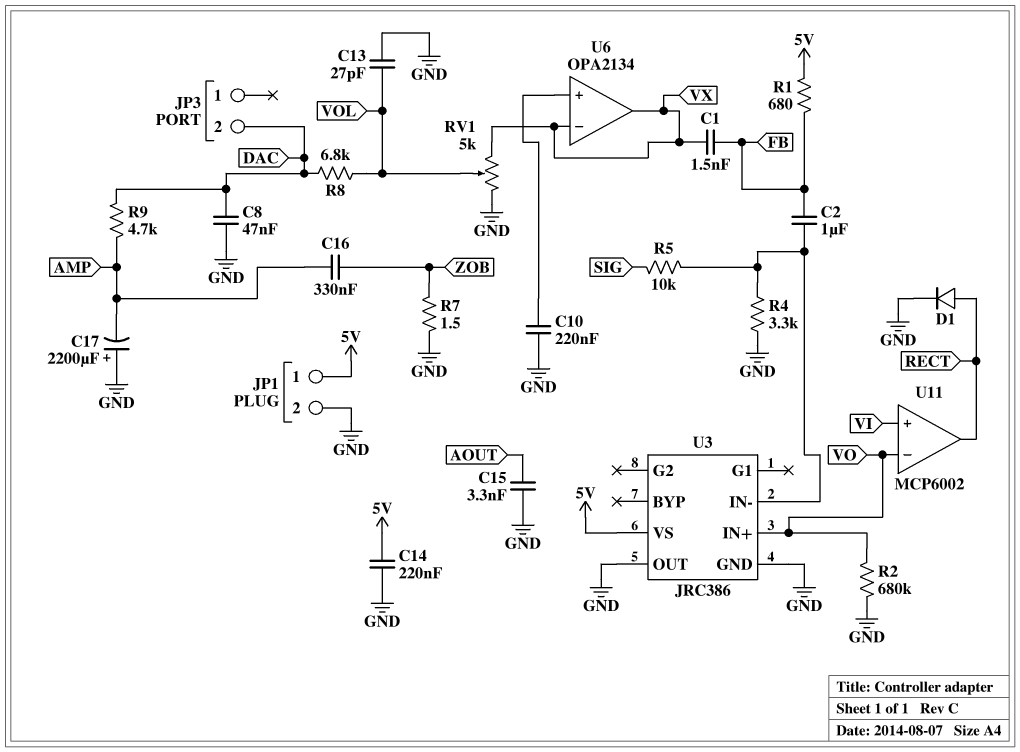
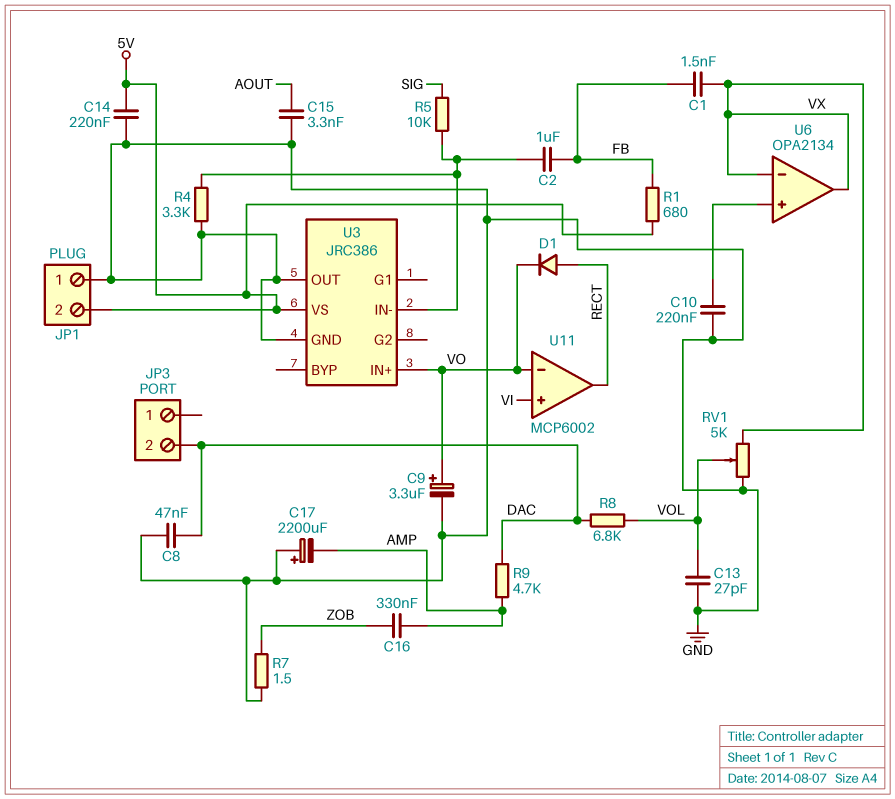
C9: none -> 3.3uF (plus VO, minus GND)
D1: diode (A RECT, K GND) -> diode (A RECT, K VO)
JP1 pin 1: 5V -> GND
JP1 pin 2: GND -> 5V
R2: 680k (GND, VO) -> none

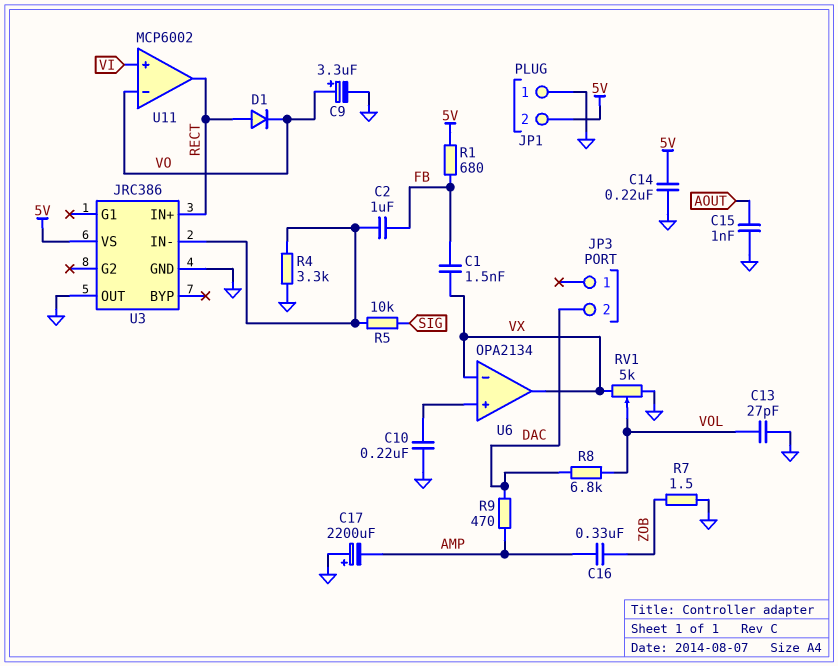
C8: 47nF (DAC, GND) -> none
C15: 3.3nF (AOUT, GND) -> 1nF (AOUT, GND)
R9: 4.7k (AMP, DAC) -> 470 (AMP, DAC)
U3 pin IN+: VO -> RECT

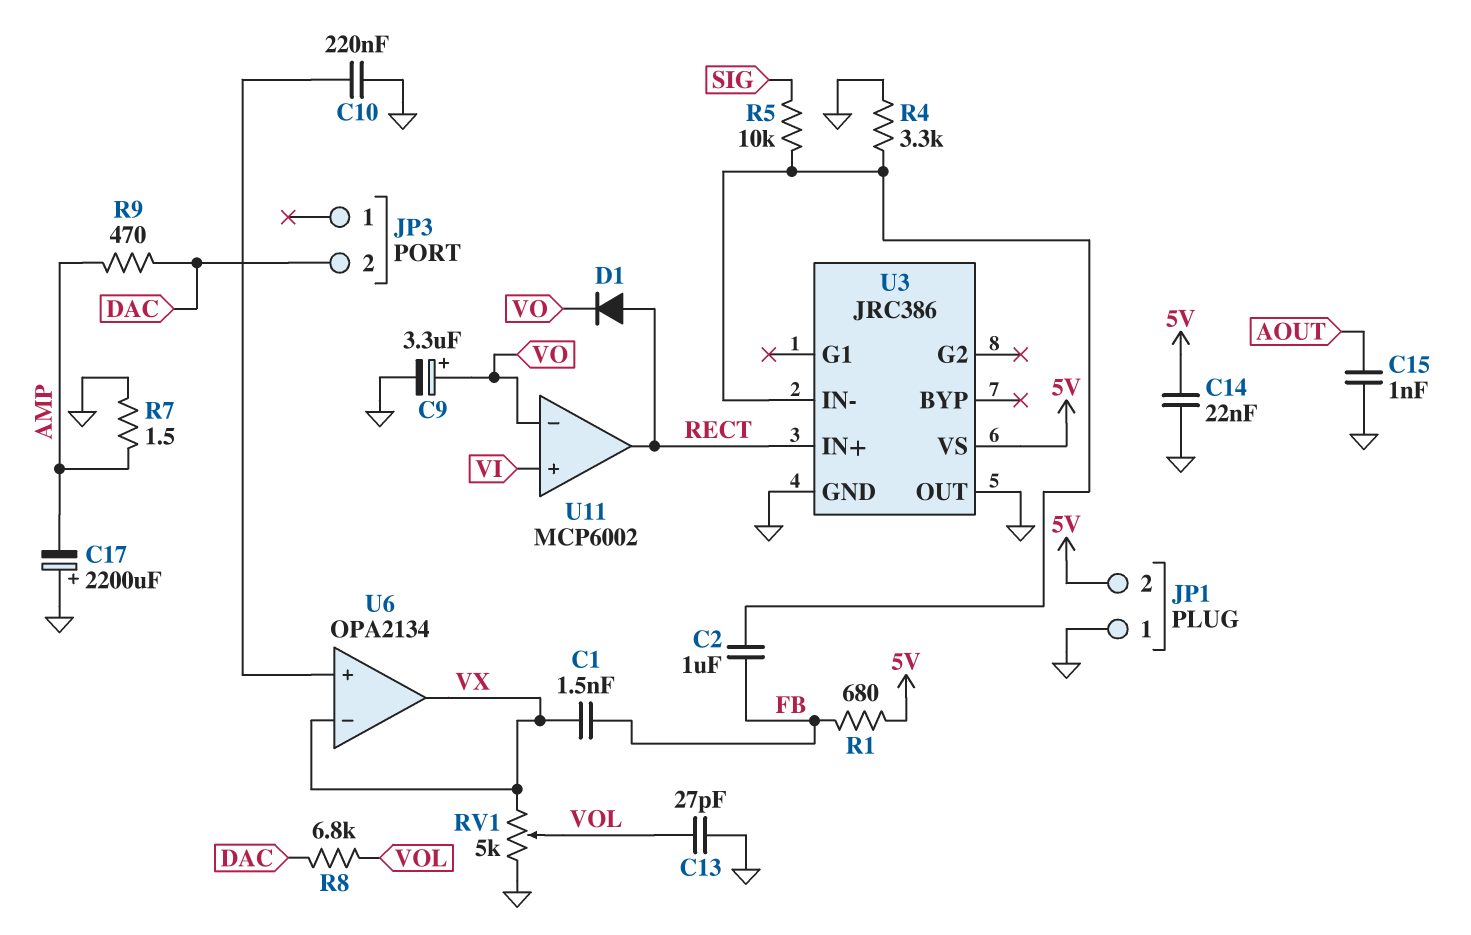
C14: 220nF (5V, GND) -> 22nF (5V, GND)
C16: 330nF (AMP, ZOB) -> none
R7: 1.5 (GND, ZOB) -> 1.5 (AMP, GND)

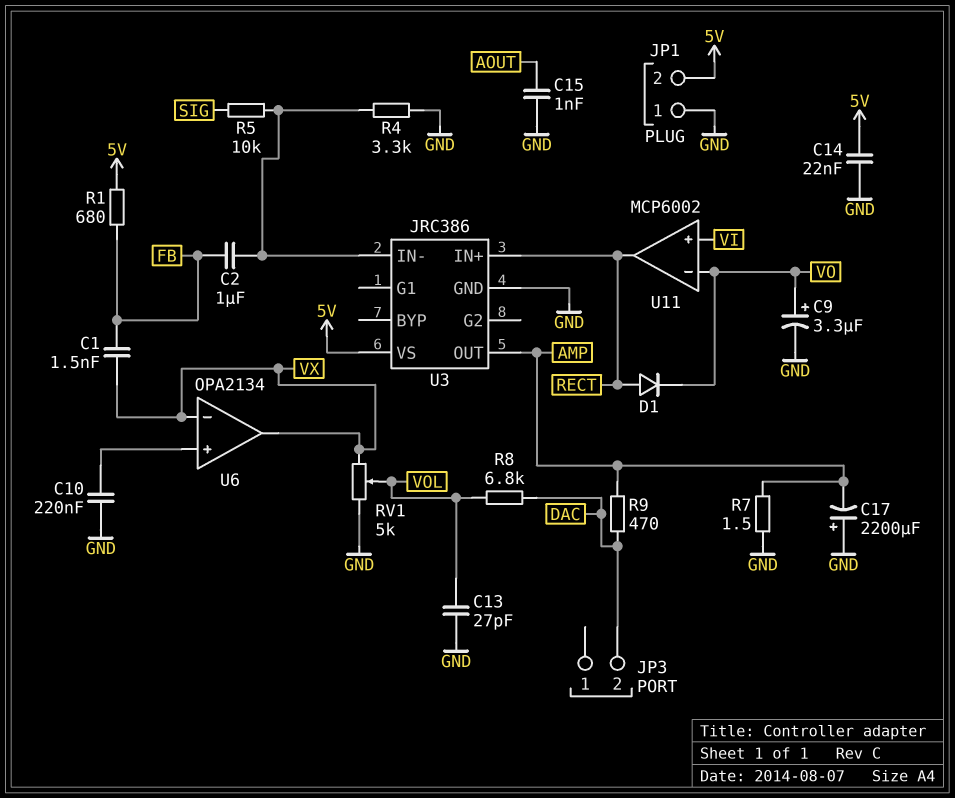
U3 pin OUT: GND -> AMP

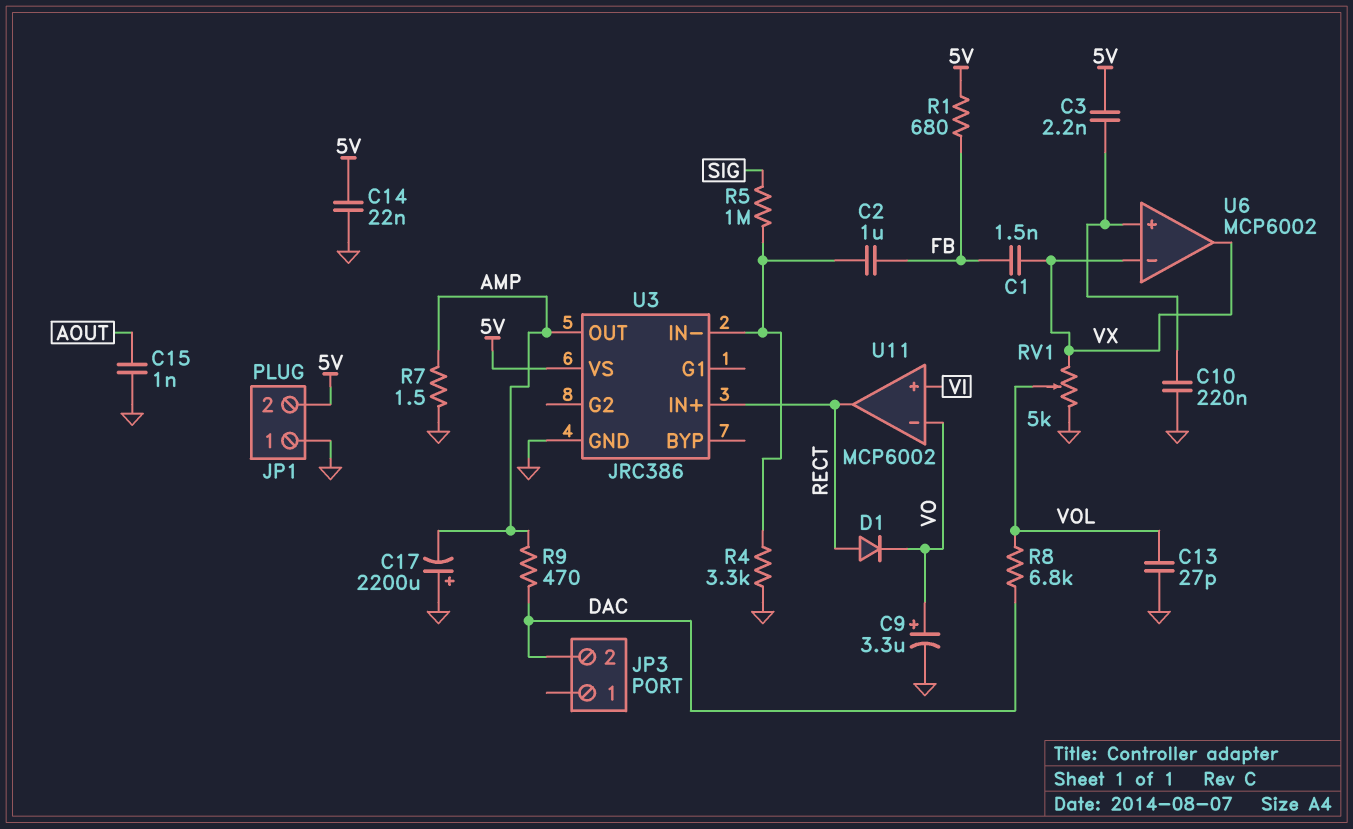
C3: none -> 2.2nF (5V, U6/in+)
R5: 10k (SIG, U3/IN-) -> 1M (SIG, U3/IN-)
U6: OPA2134 -> MCP6002

